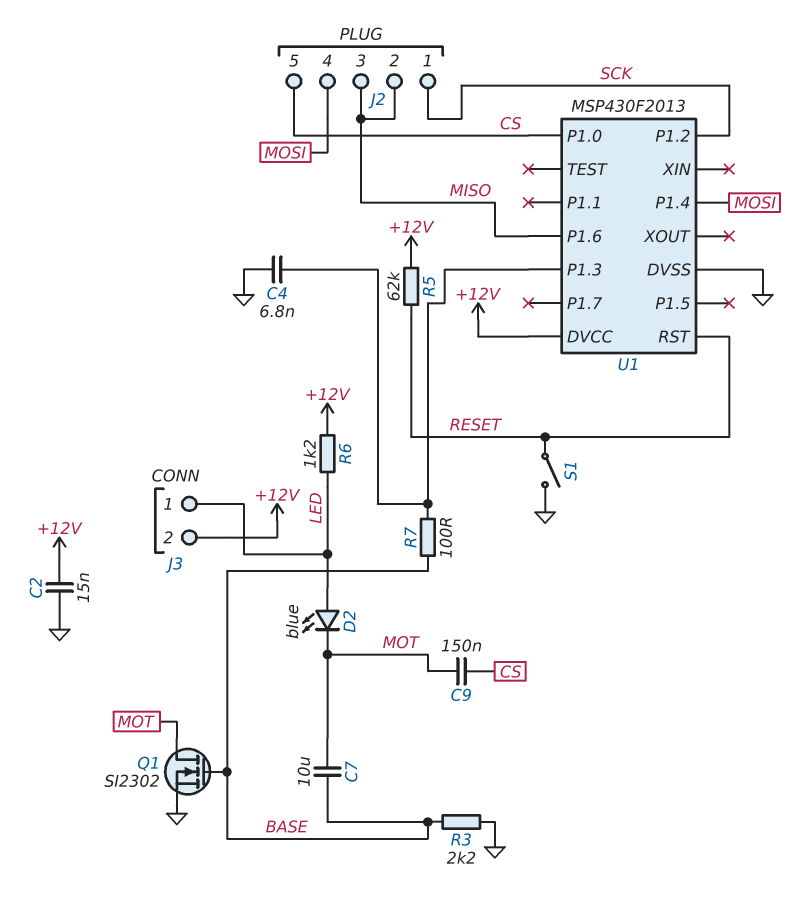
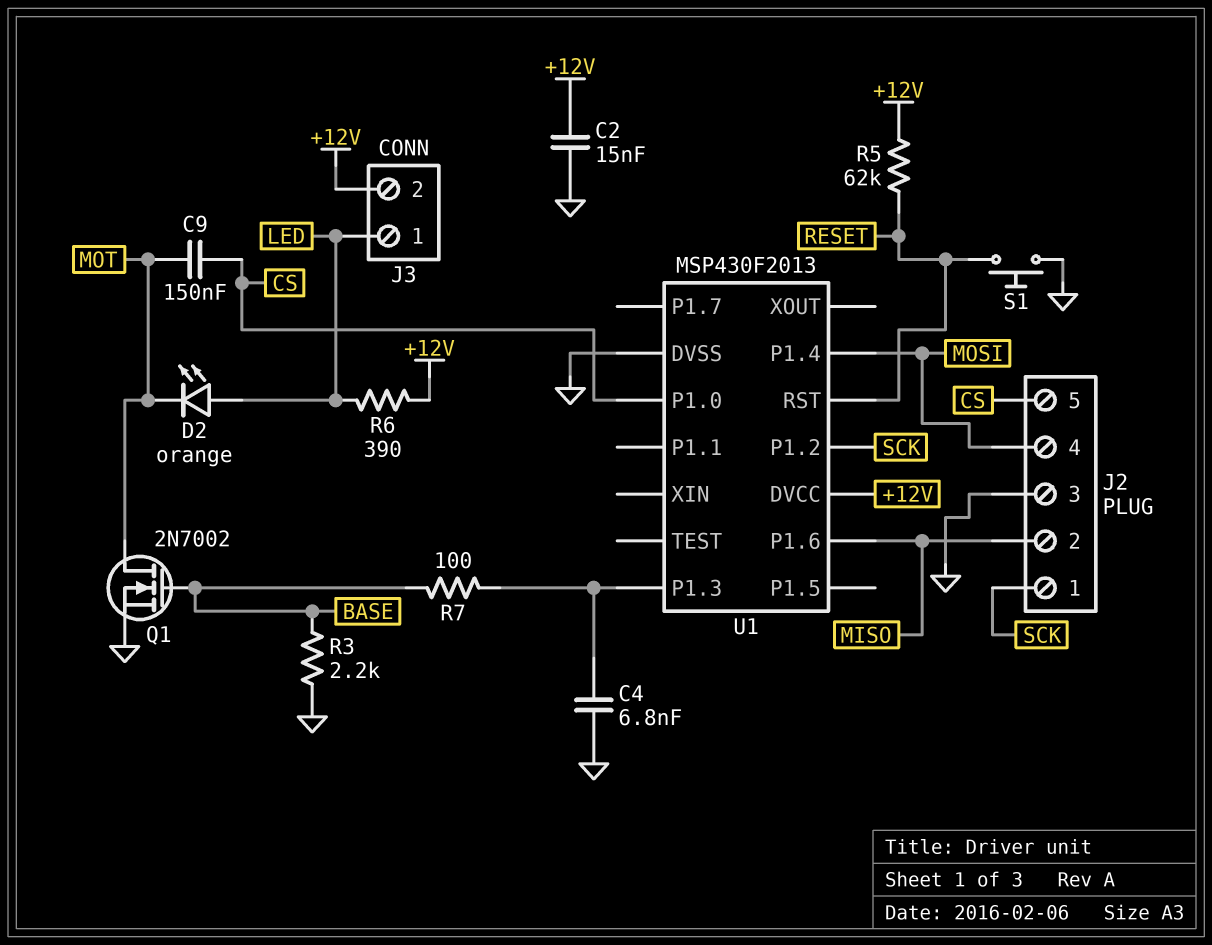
C7: 10uF (BASE, MOT) -> none
D2: LED blue (A LED, K MOT) -> LED orange (A LED, K MOT)
J2 pin 3: MISO -> GND
Q1: NMOS SI2302 (G BASE, D MOT, S GND) -> NMOS 2N7002 (G BASE, D MOT, S GND)
R6: 1.2k (+12V, LED) -> 390 (+12V, LED)
S1: switch (GND, RESET) -> button (GND, RESET)

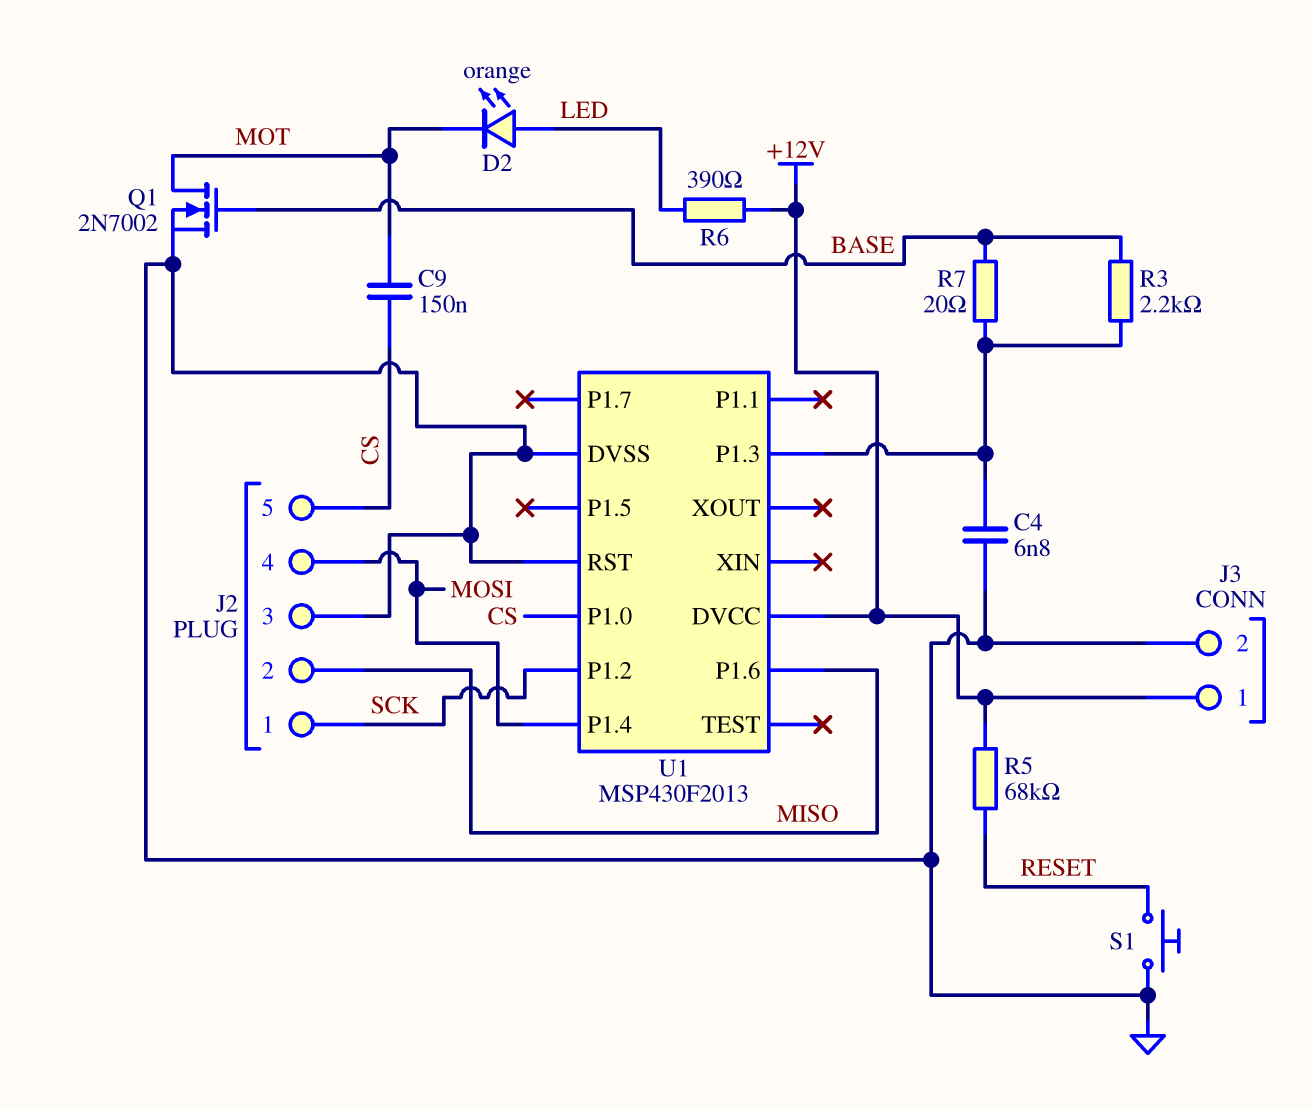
C2: 15nF (+12V, GND) -> none
J3 pin 1: LED -> +12V
J3 pin 2: +12V -> GND
R3: 2.2k (BASE, GND) -> 2.2k (BASE, U1/P1.3)
R5: 62k (+12V, RESET) -> 68k (+12V, RESET)
R7: 100 (BASE, U1/P1.3) -> 20 (BASE, U1/P1.3)
U1 pin RST: RESET -> GND

